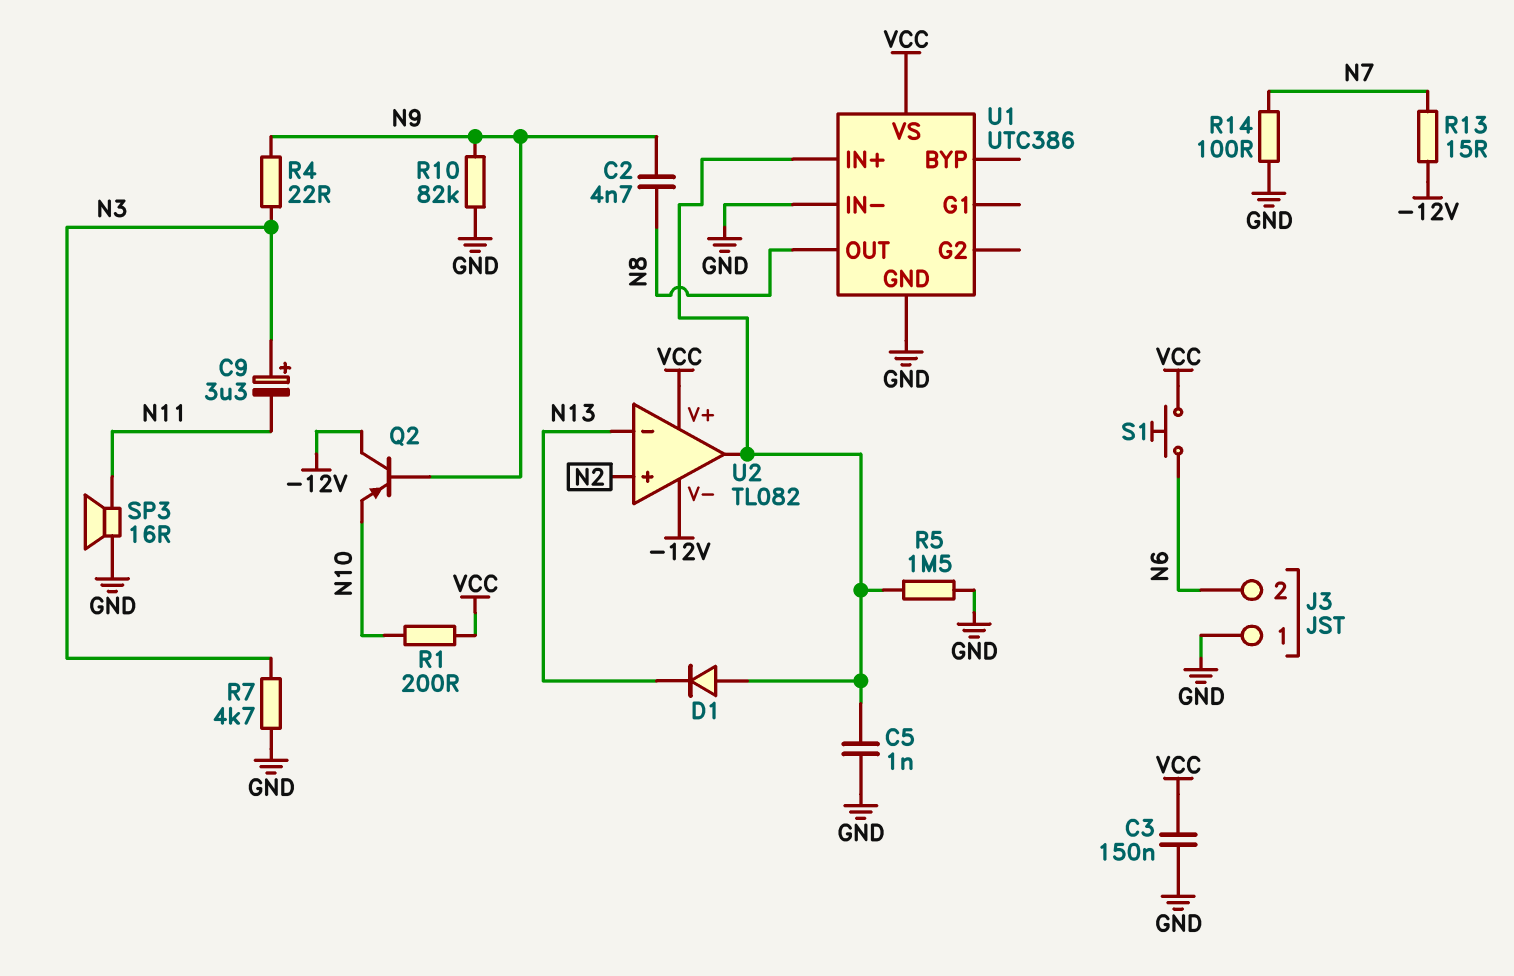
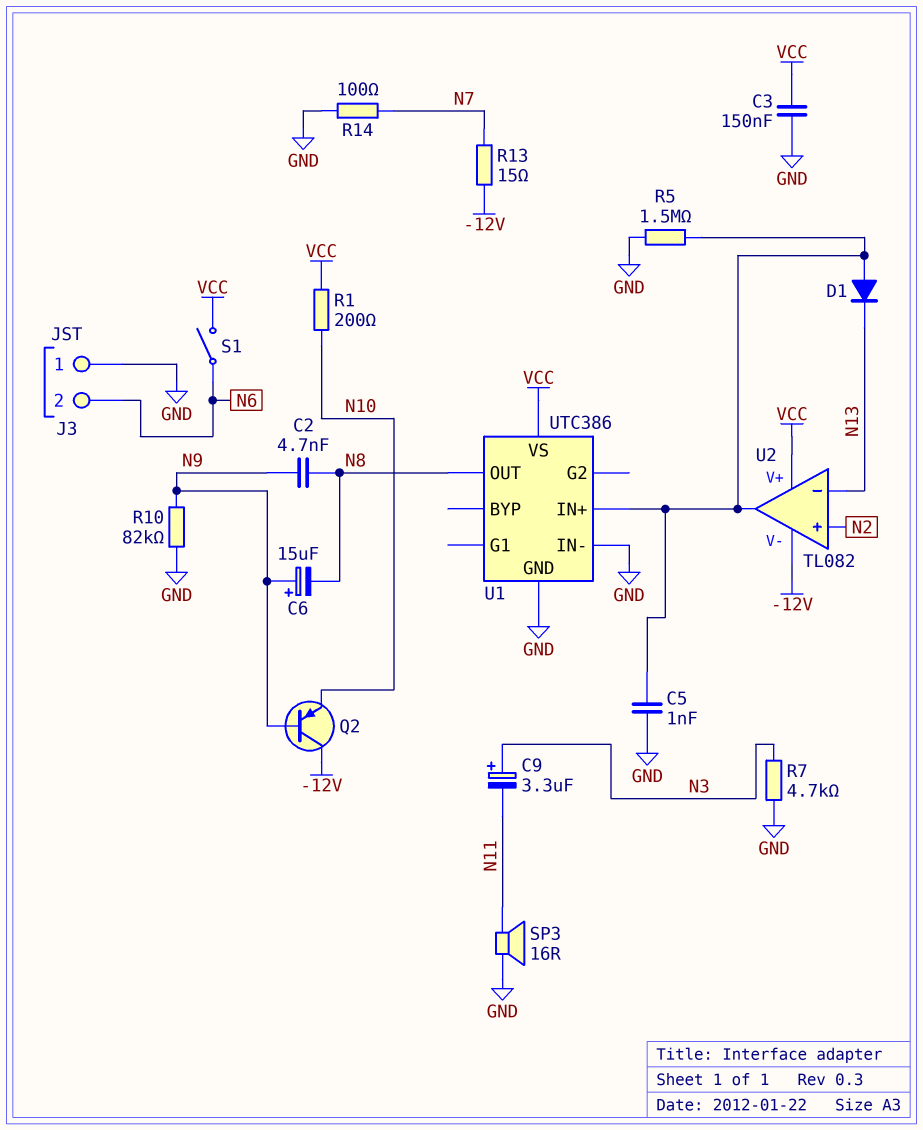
C6: none -> 15uF (plus N9, minus N8)
R4: 22 (N3, N9) -> none
S1: button (N6, VCC) -> switch (N6, VCC)

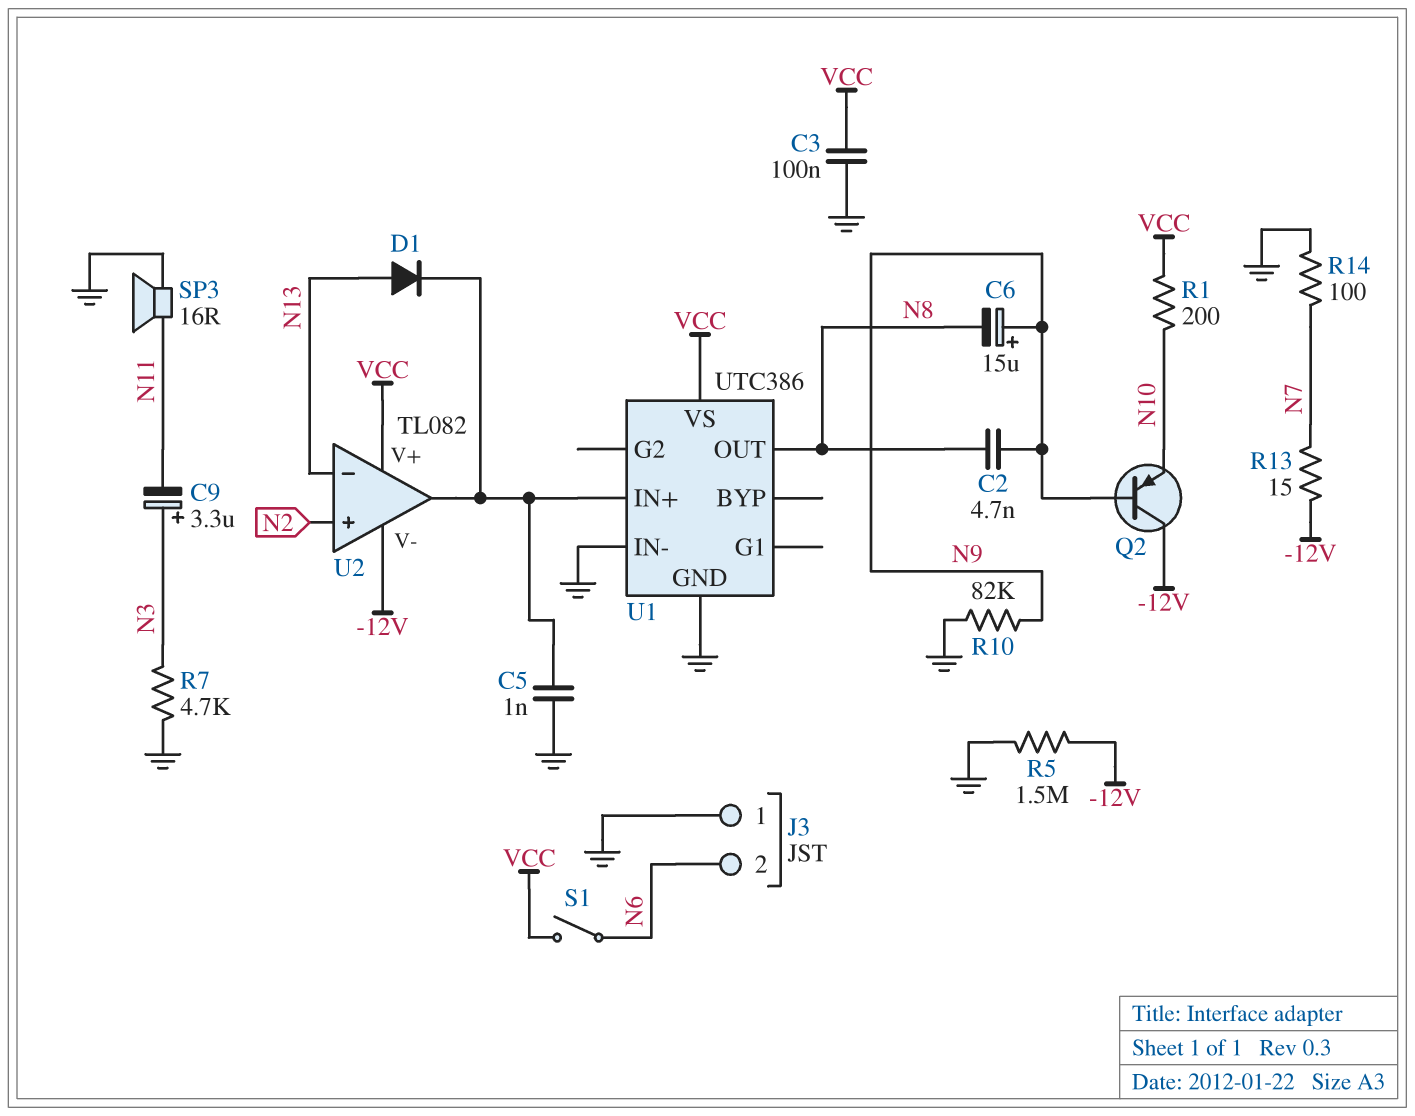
C3: 150nF (GND, VCC) -> 100nF (GND, VCC)
D1: diode (A U1/IN+, K N13) -> diode (A N13, K U1/IN+)
R5: 1.5M (GND, U1/IN+) -> 1.5M (-12V, GND)

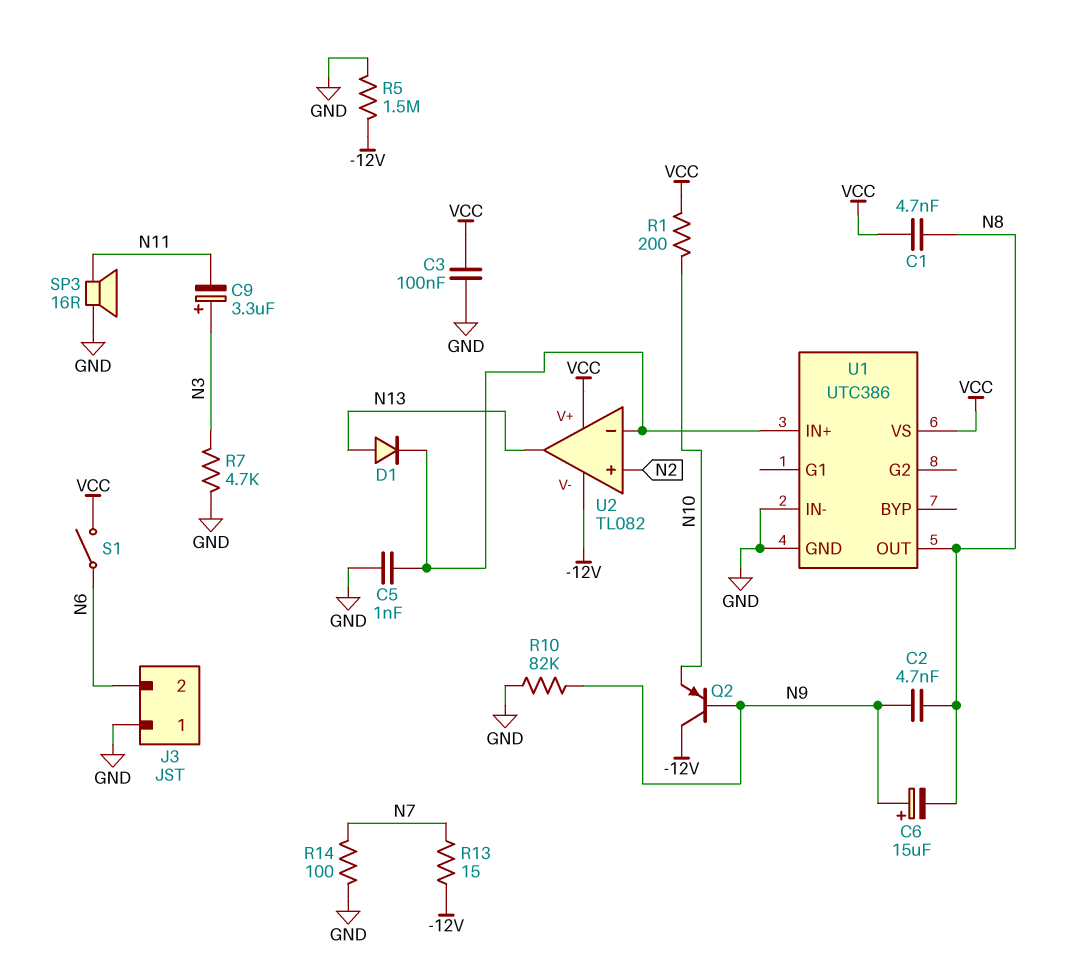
C1: none -> 4.7nF (N8, VCC)
U2 pin in-: N13 -> U1/IN+
U2 pin out: U1/IN+ -> N13

